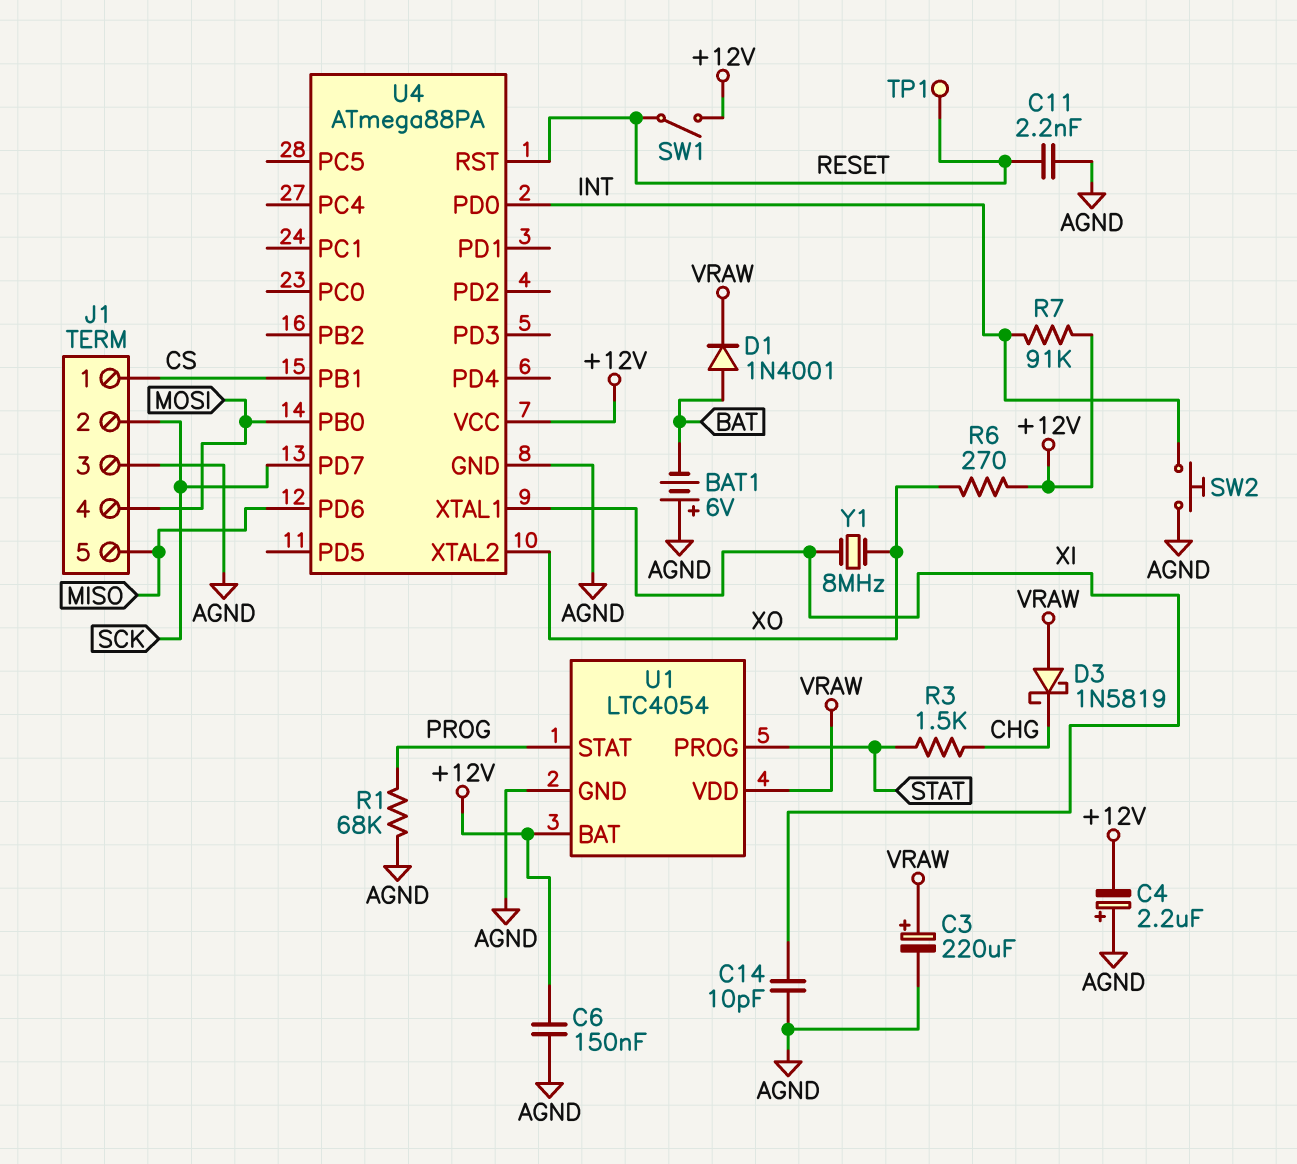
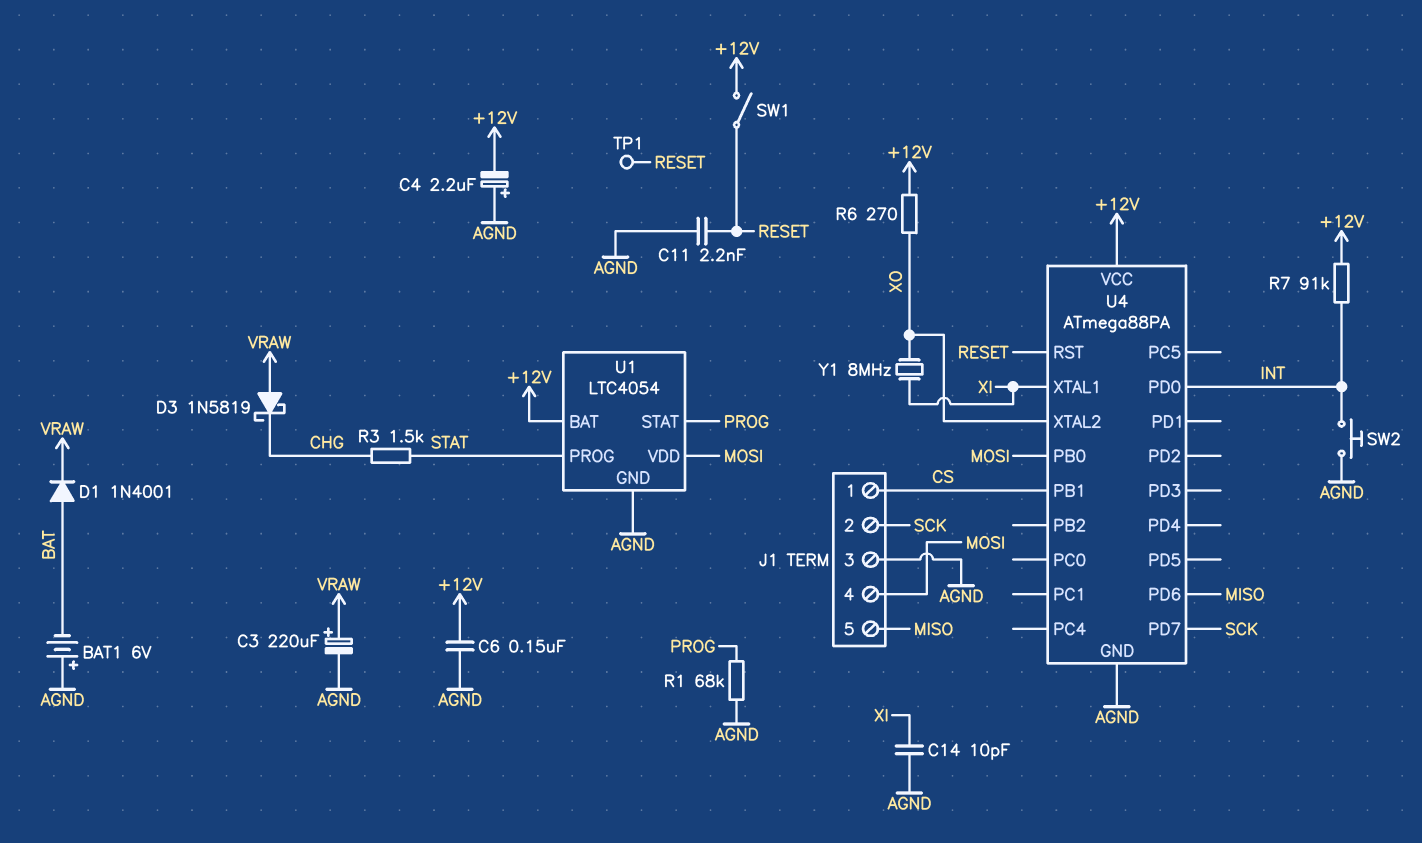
U1 pin VDD: VRAW -> MOSI

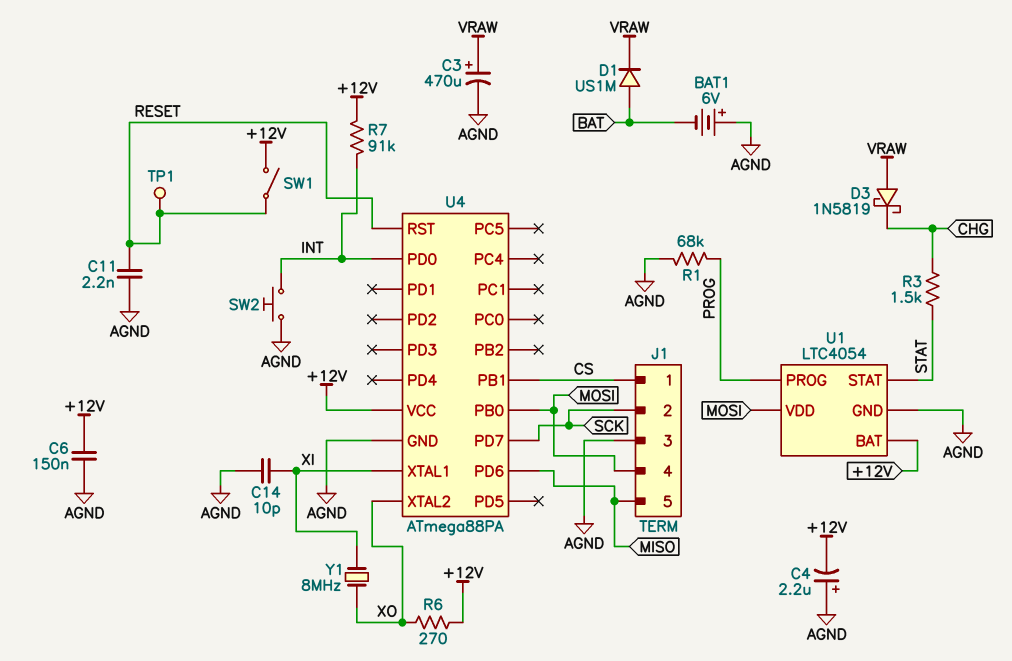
C3: 220uF (plus VRAW, minus AGND) -> 470uF (plus VRAW, minus AGND)
D1: diode 1N4001 (A BAT, K VRAW) -> diode US1M (A BAT, K VRAW)
U1 pin PROG: STAT -> PROG
U1 pin STAT: PROG -> STAT

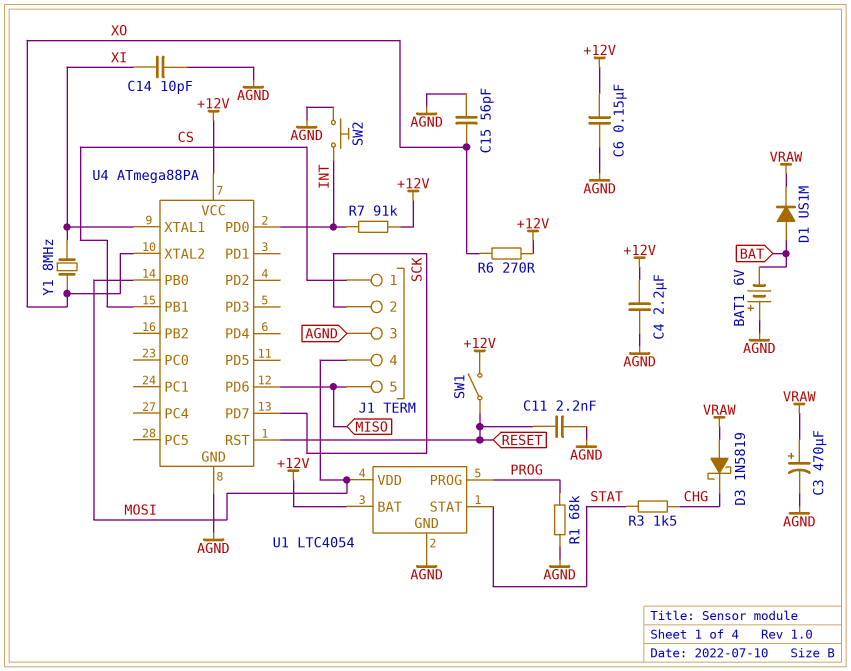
C4: 2.2uF (plus AGND, minus +12V) -> 2.2uF (+12V, AGND)
C15: none -> 56pF (AGND, XO)
TP1: test point (RESET) -> none

